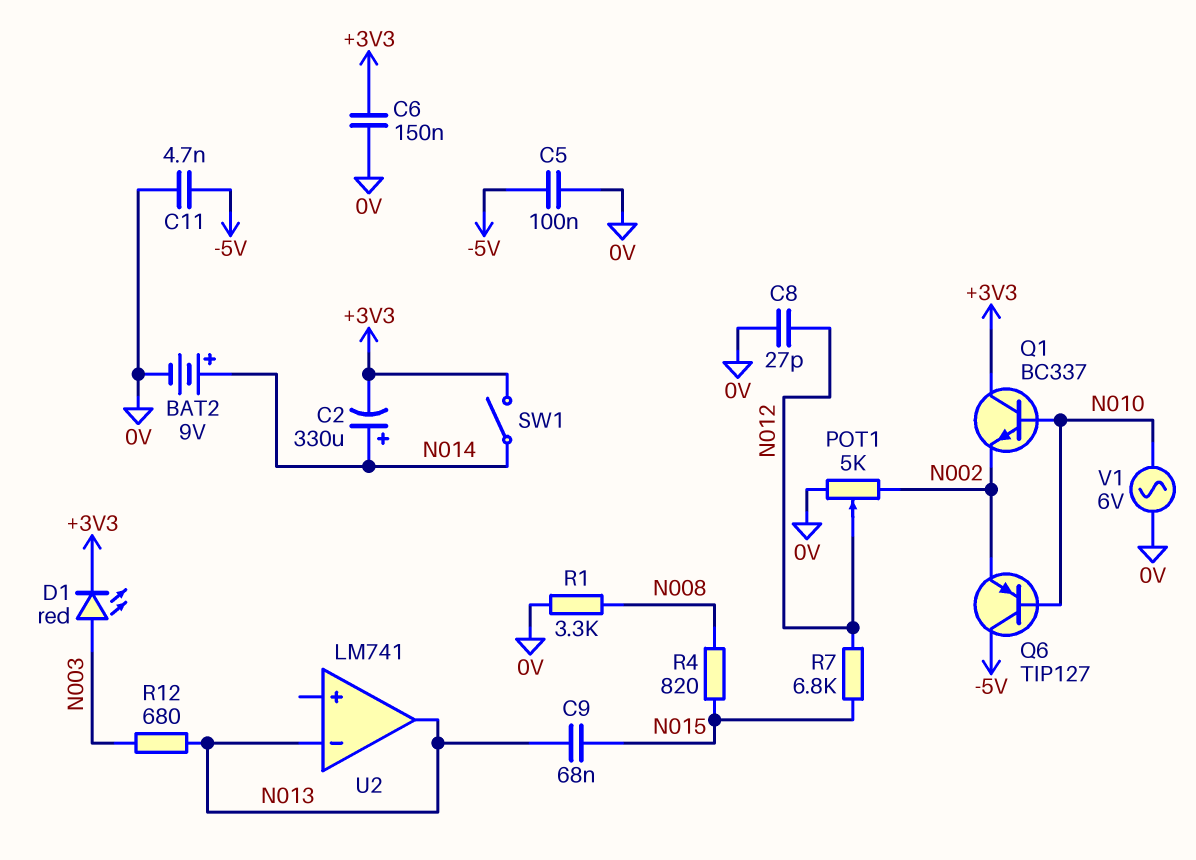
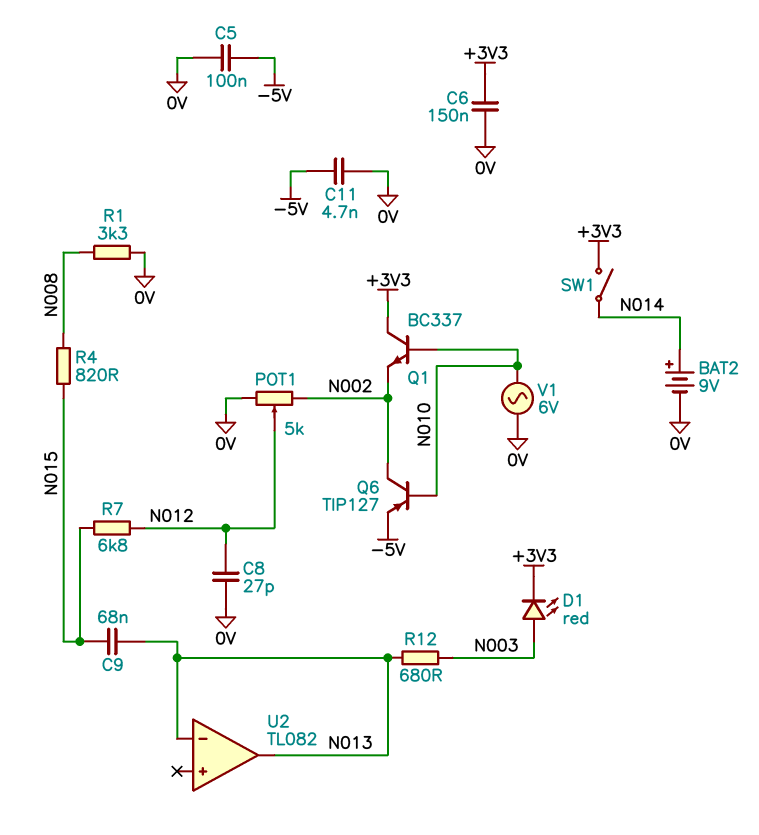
C2: 330uF (plus N014, minus +3V3) -> none
Q6: PNP TIP127 (B N010, C -5V, E N002) -> PNP TIP127 (B N010, C N002, E -5V)
U2: LM741 -> TL082

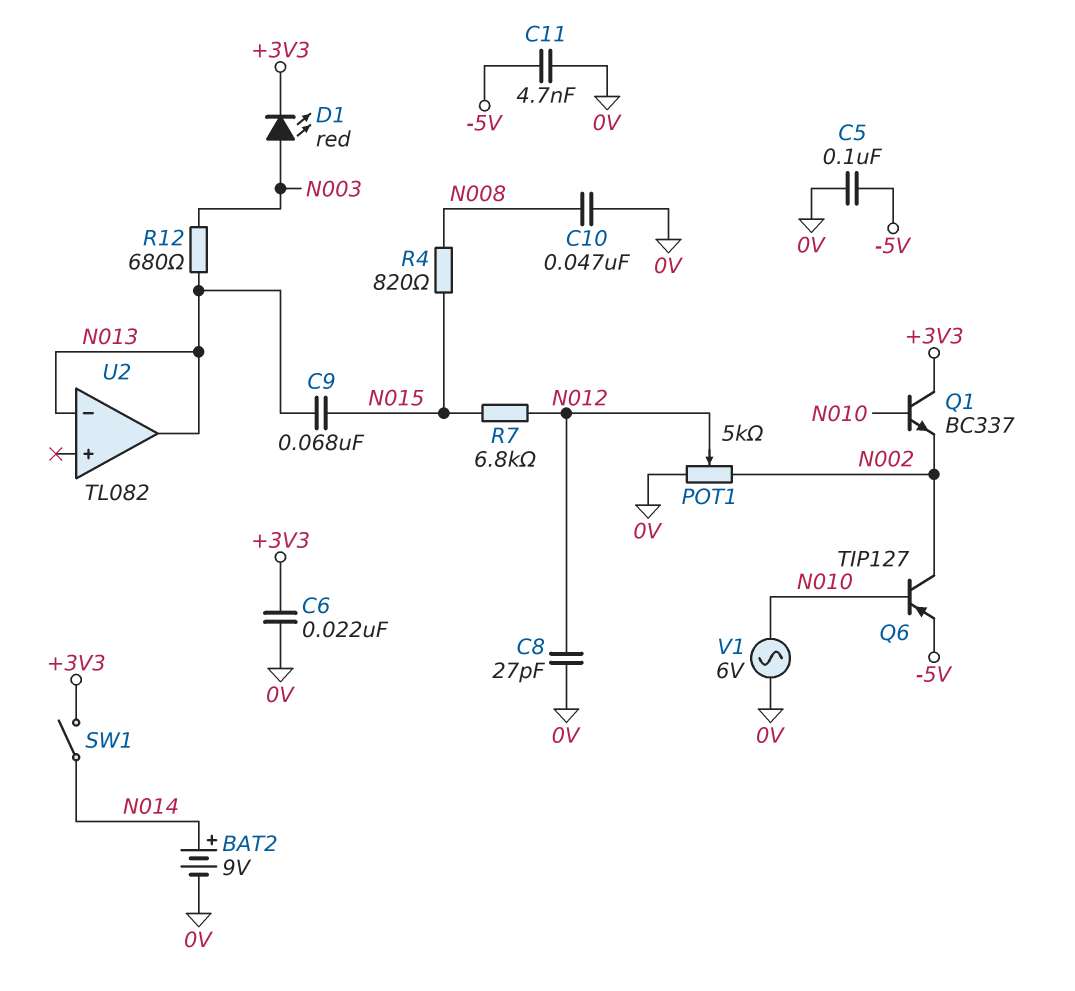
C6: 150nF (+3V3, 0V) -> 22nF (+3V3, 0V)
C10: none -> 47nF (0V, N008)
R1: 3.3k (0V, N008) -> none

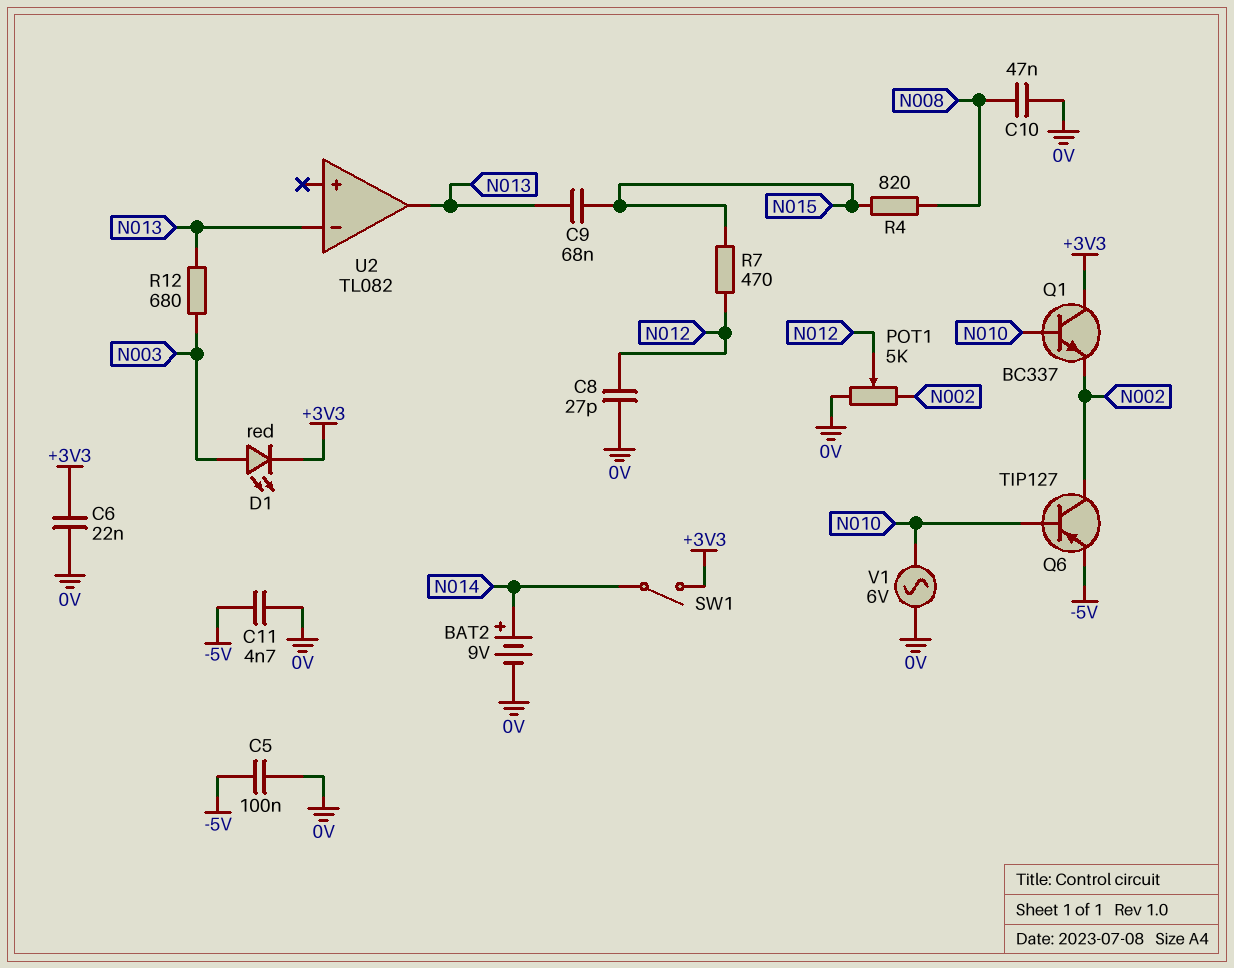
R7: 6.8k (N012, N015) -> 470 (N012, N015)

